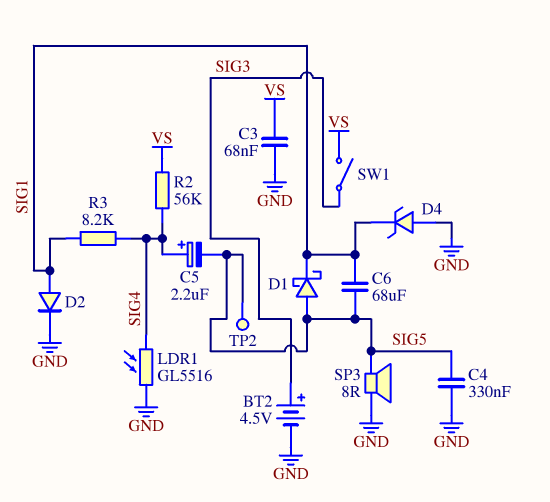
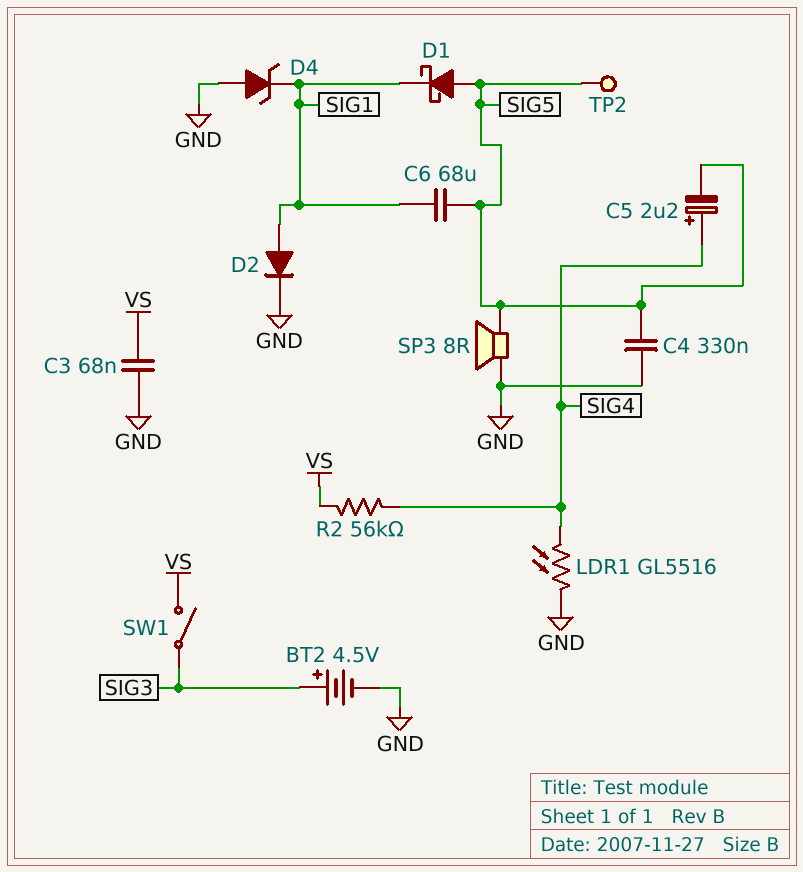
R3: 8.2k (SIG1, SIG4) -> none

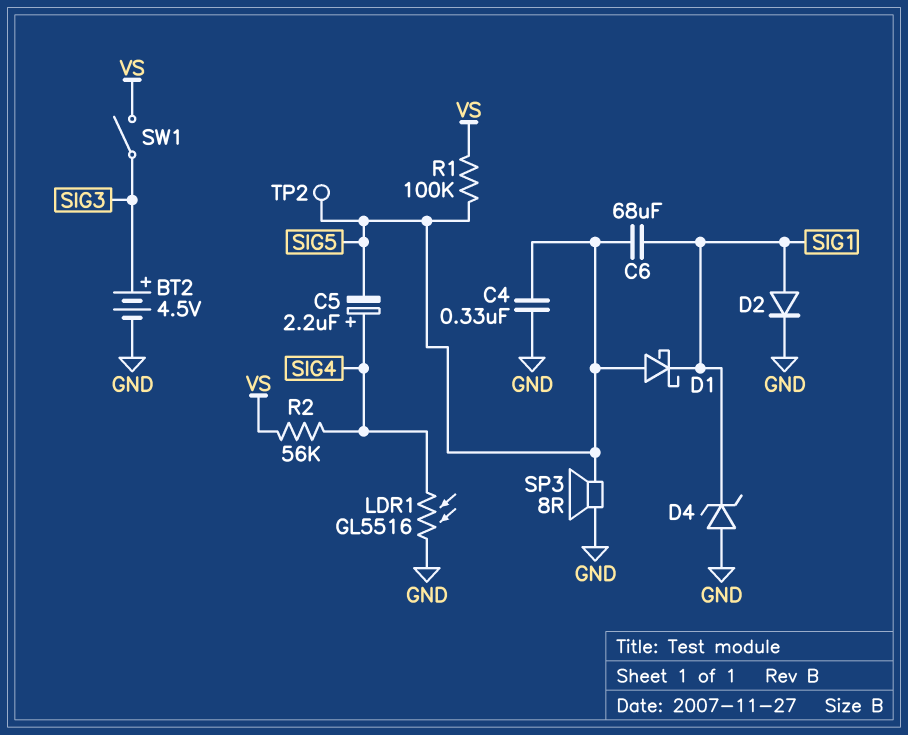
C3: 68nF (GND, VS) -> none
R1: none -> 100k (SIG5, VS)

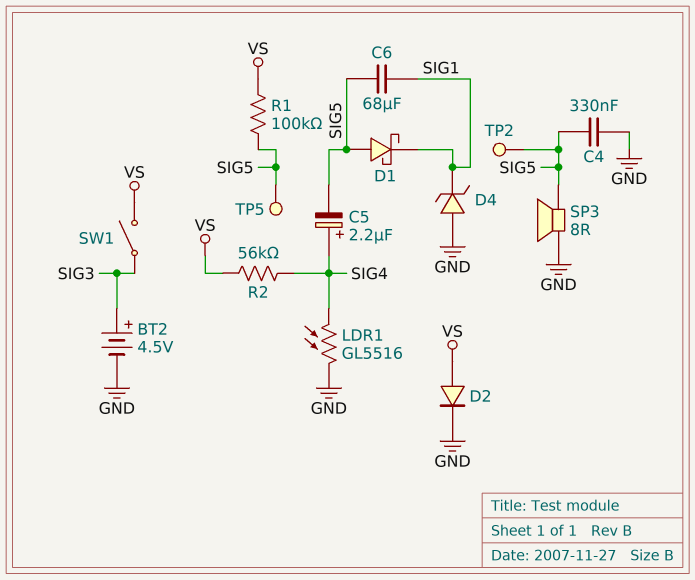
D2: diode (A SIG1, K GND) -> diode (A VS, K GND)
TP5: none -> test point (SIG5)

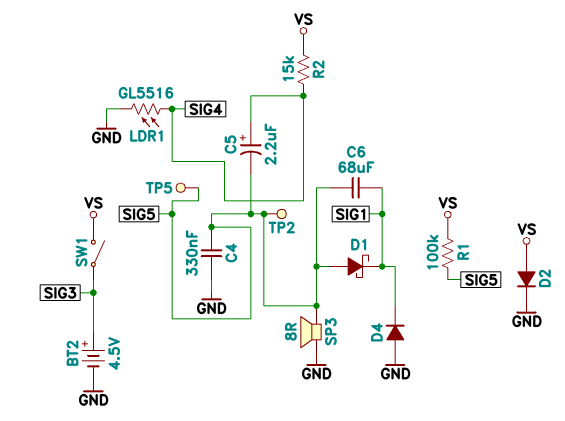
D4: zener (A GND, K SIG1) -> diode (A GND, K SIG1)
R2: 56k (SIG4, VS) -> 15k (SIG4, VS)

